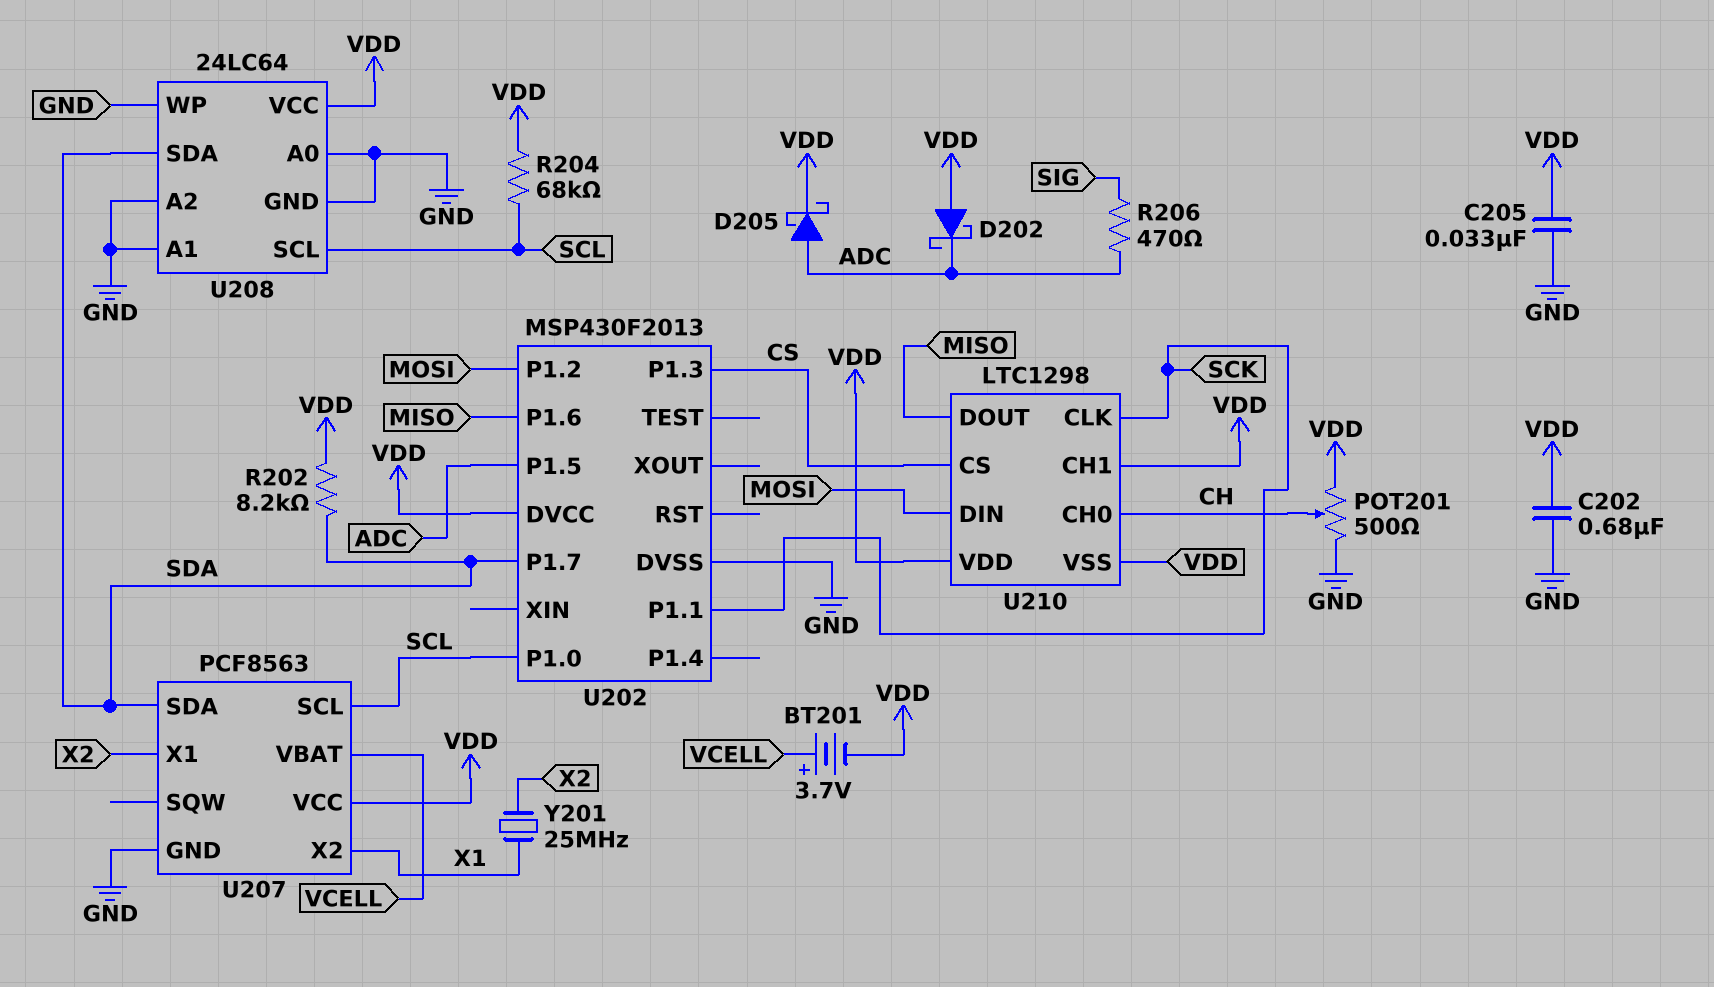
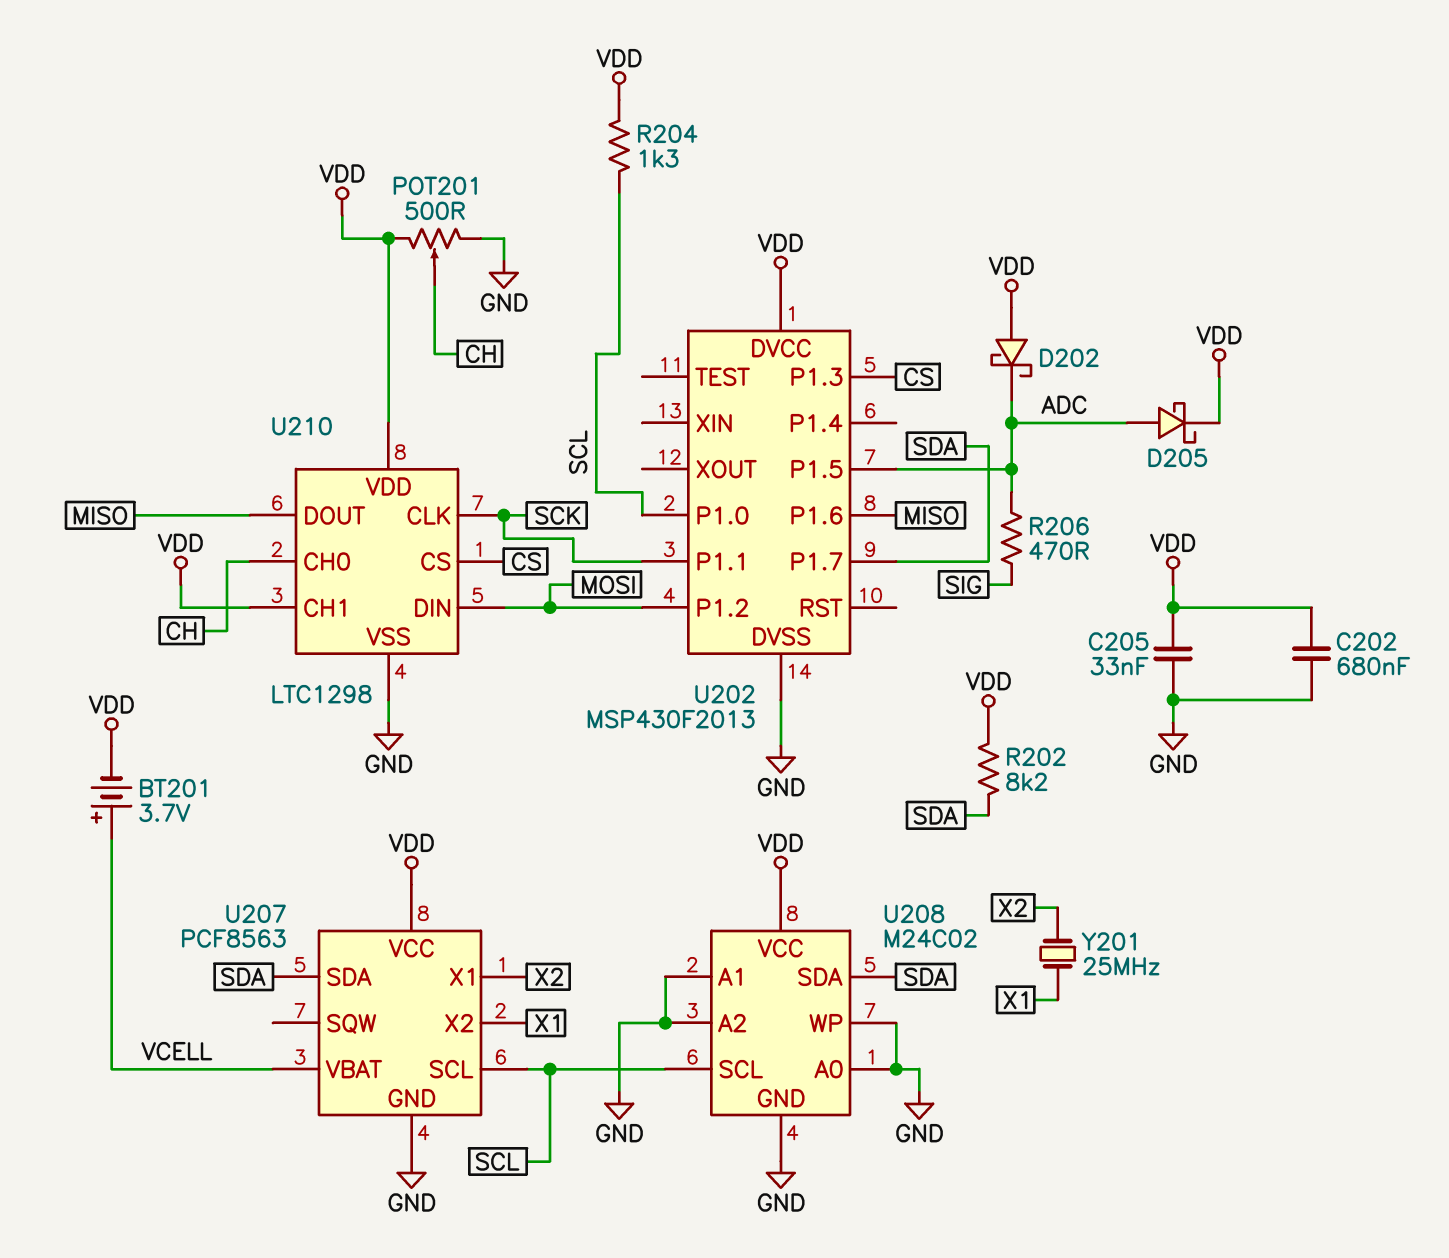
R204: 68k (SCL, VDD) -> 1.3k (SCL, VDD)
U208: 24LC64 -> M24C02
U210 pin VSS: VDD -> GND

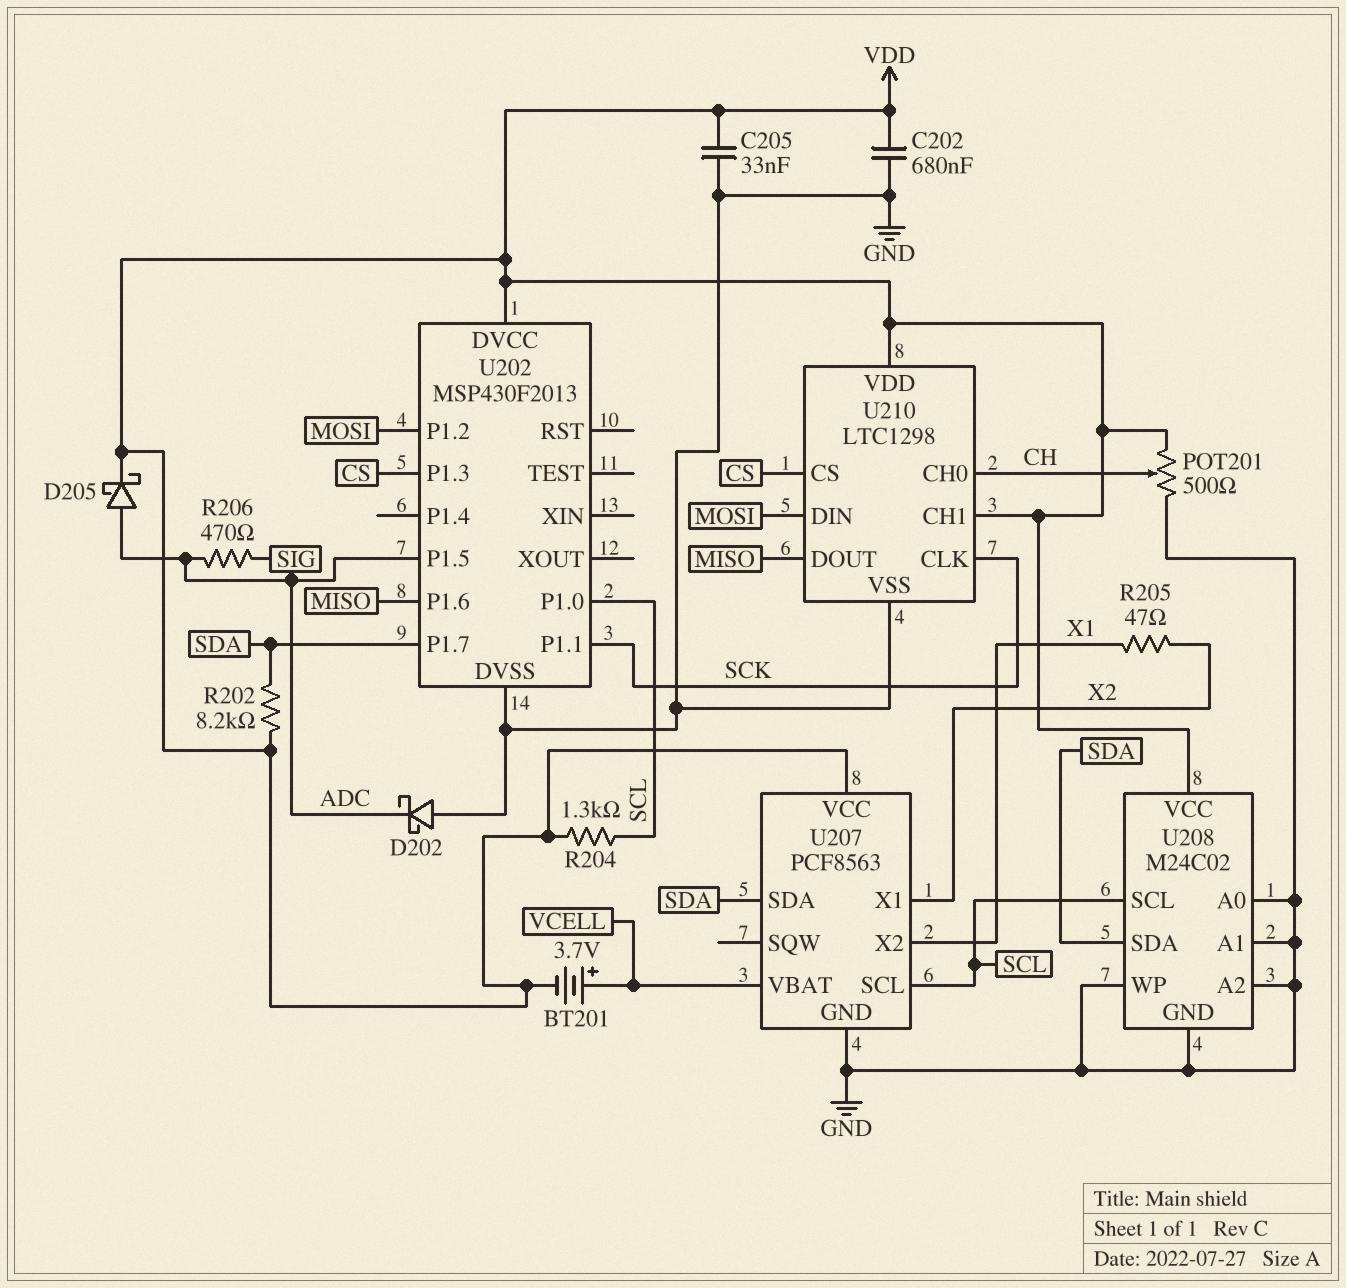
D202: schottky (A VDD, K ADC) -> schottky (A GND, K ADC)
R205: none -> 47 (X1, X2)
Y201: 25MHz (X1, X2) -> none

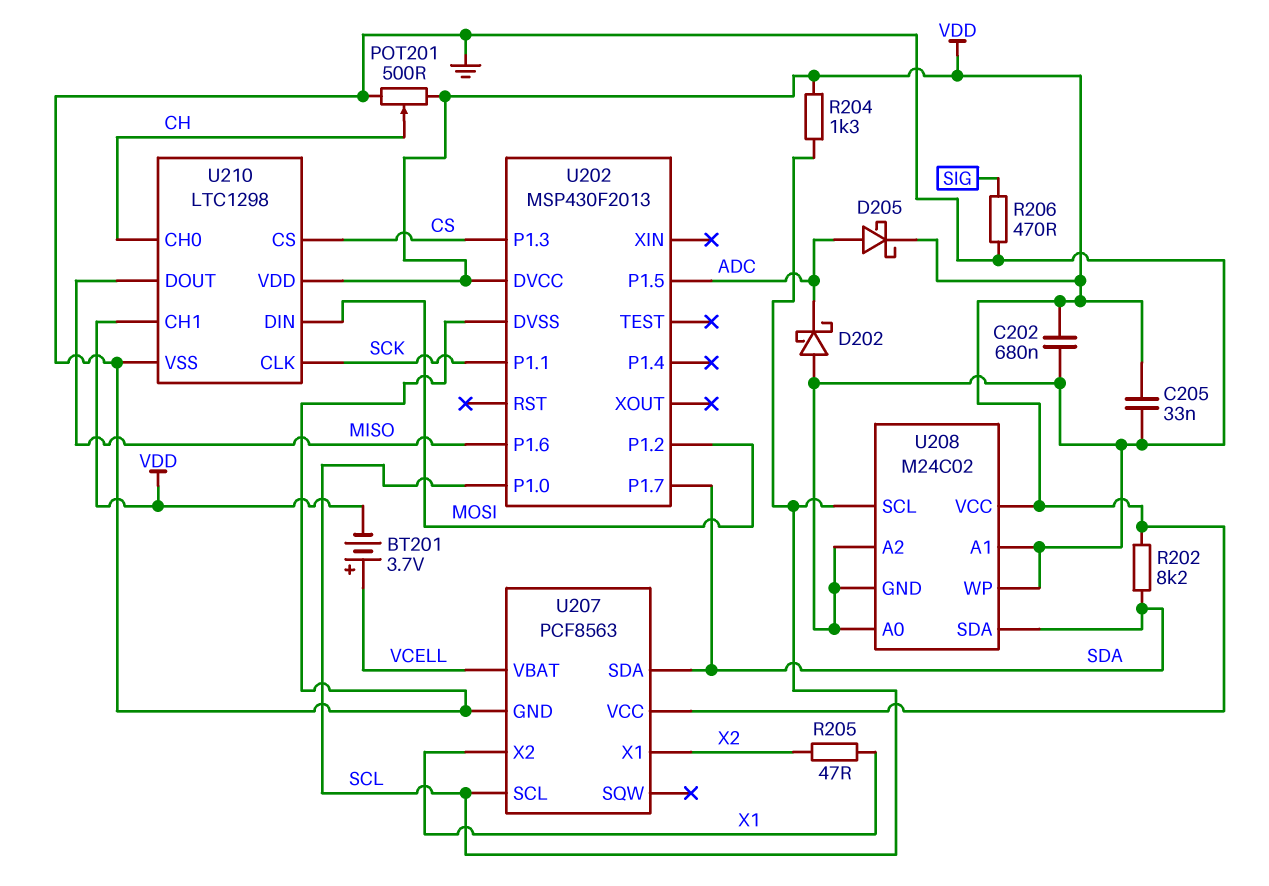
R206: 470 (ADC, SIG) -> 470 (GND, SIG)

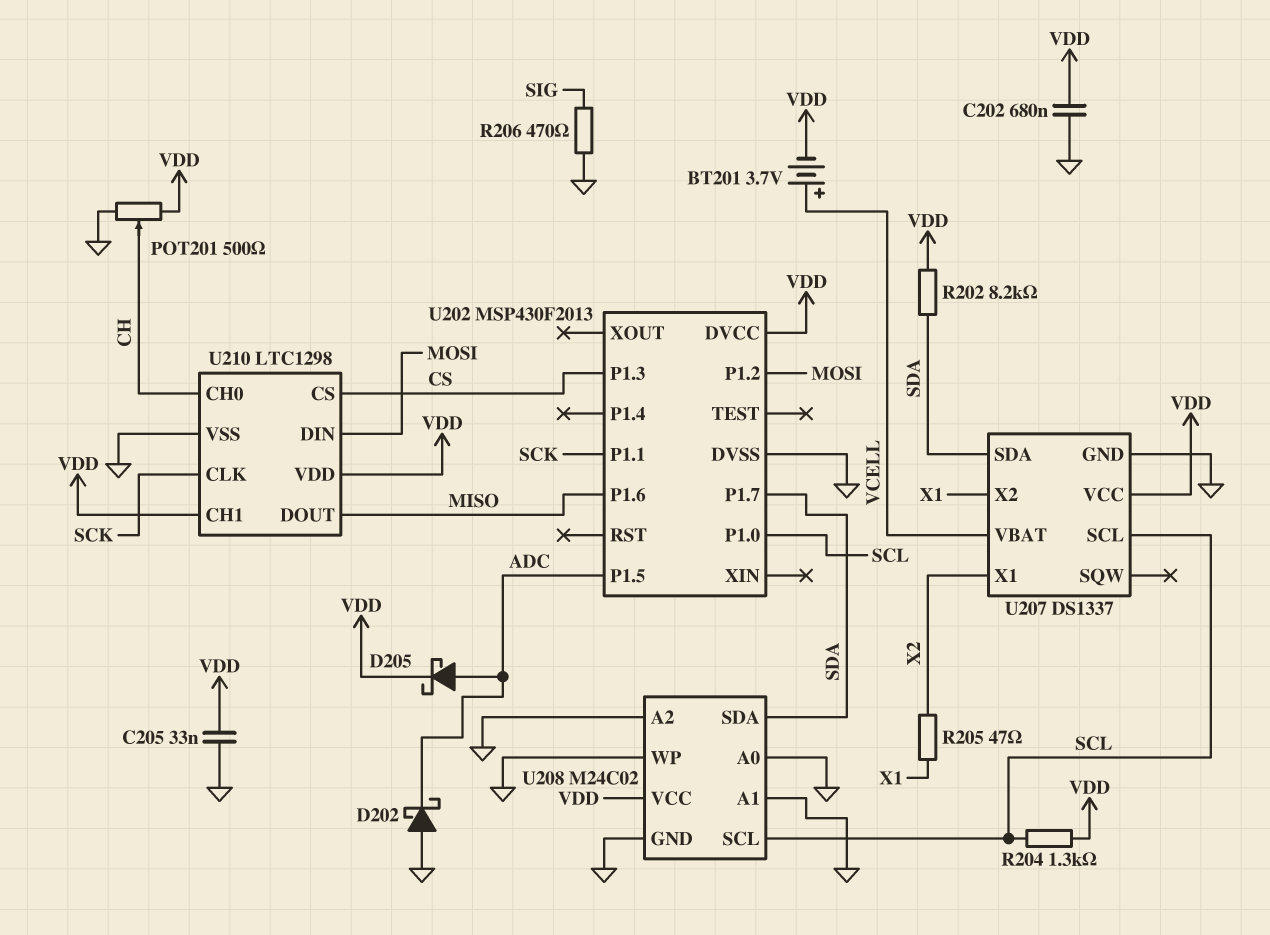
U207: PCF8563 -> DS1337

